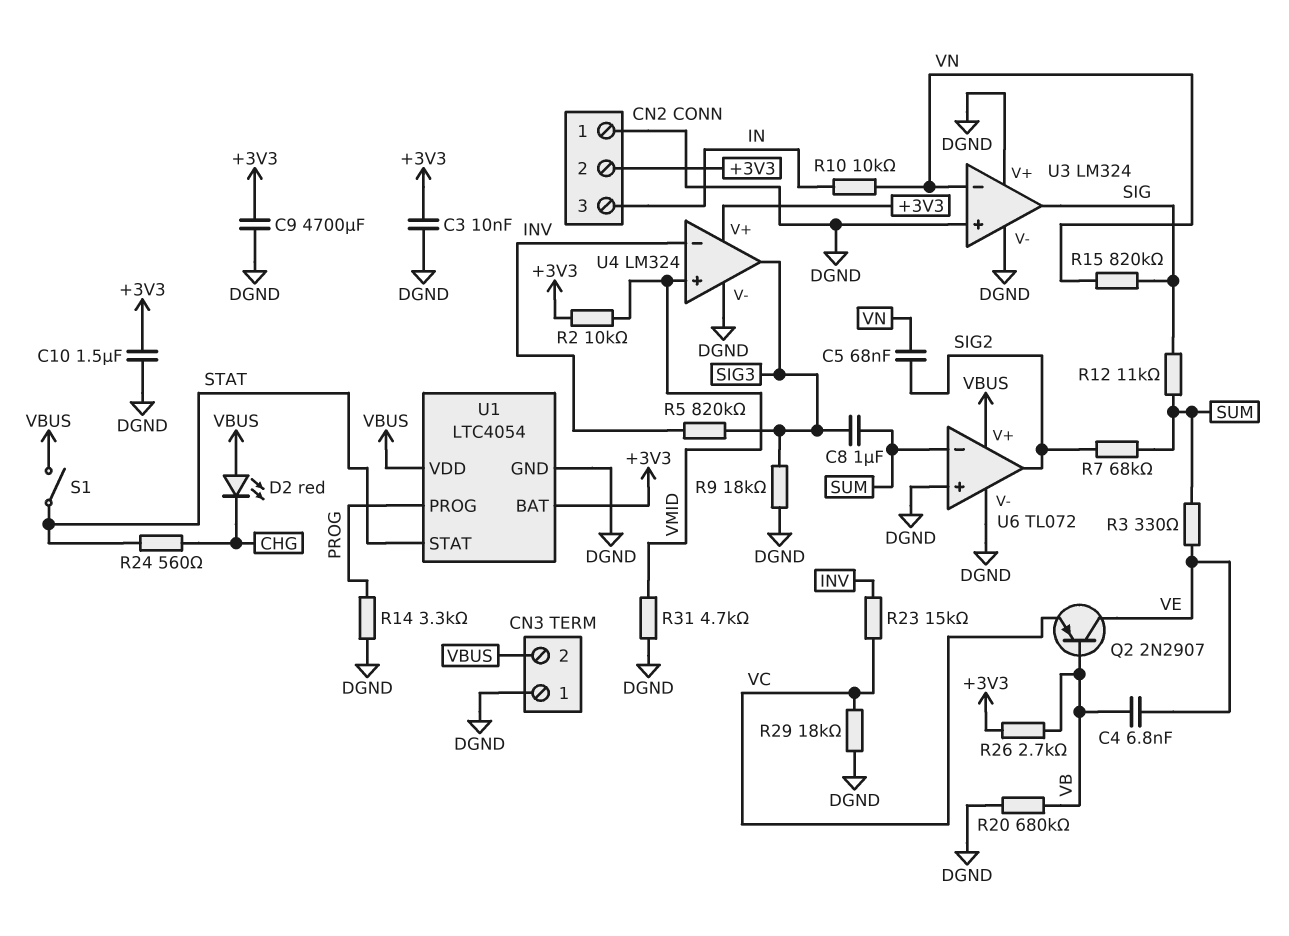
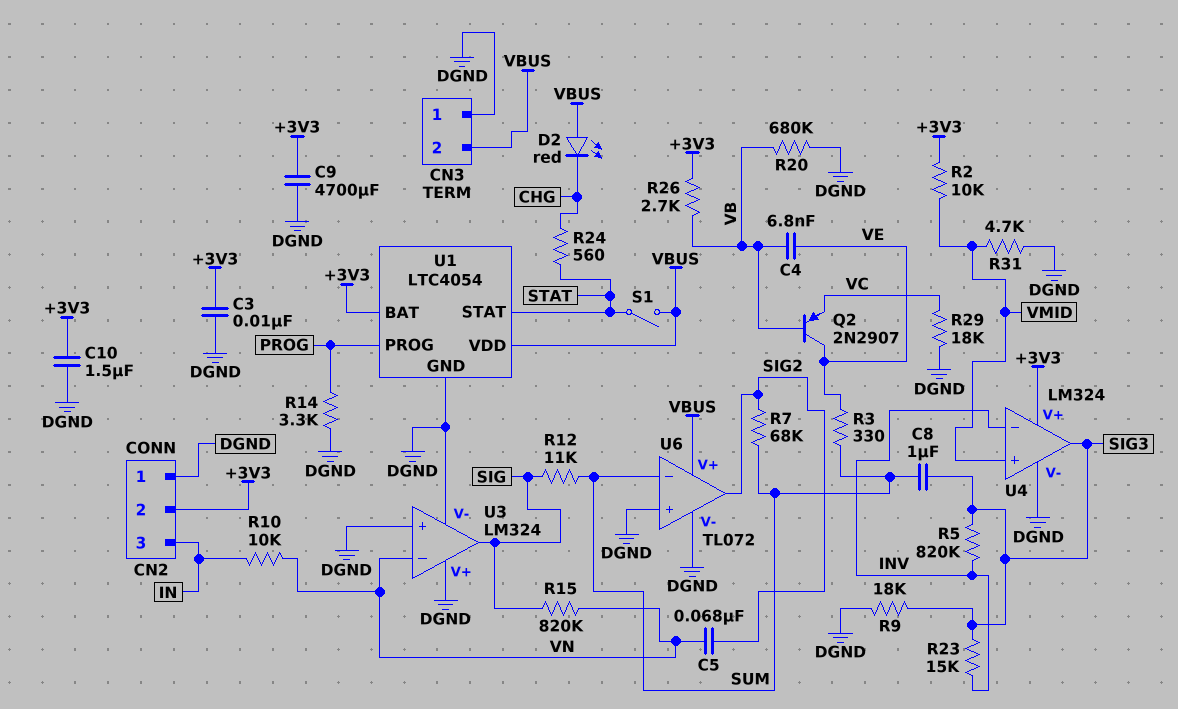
R23: 15k (INV, VC) -> 15k (INV, SIG3)

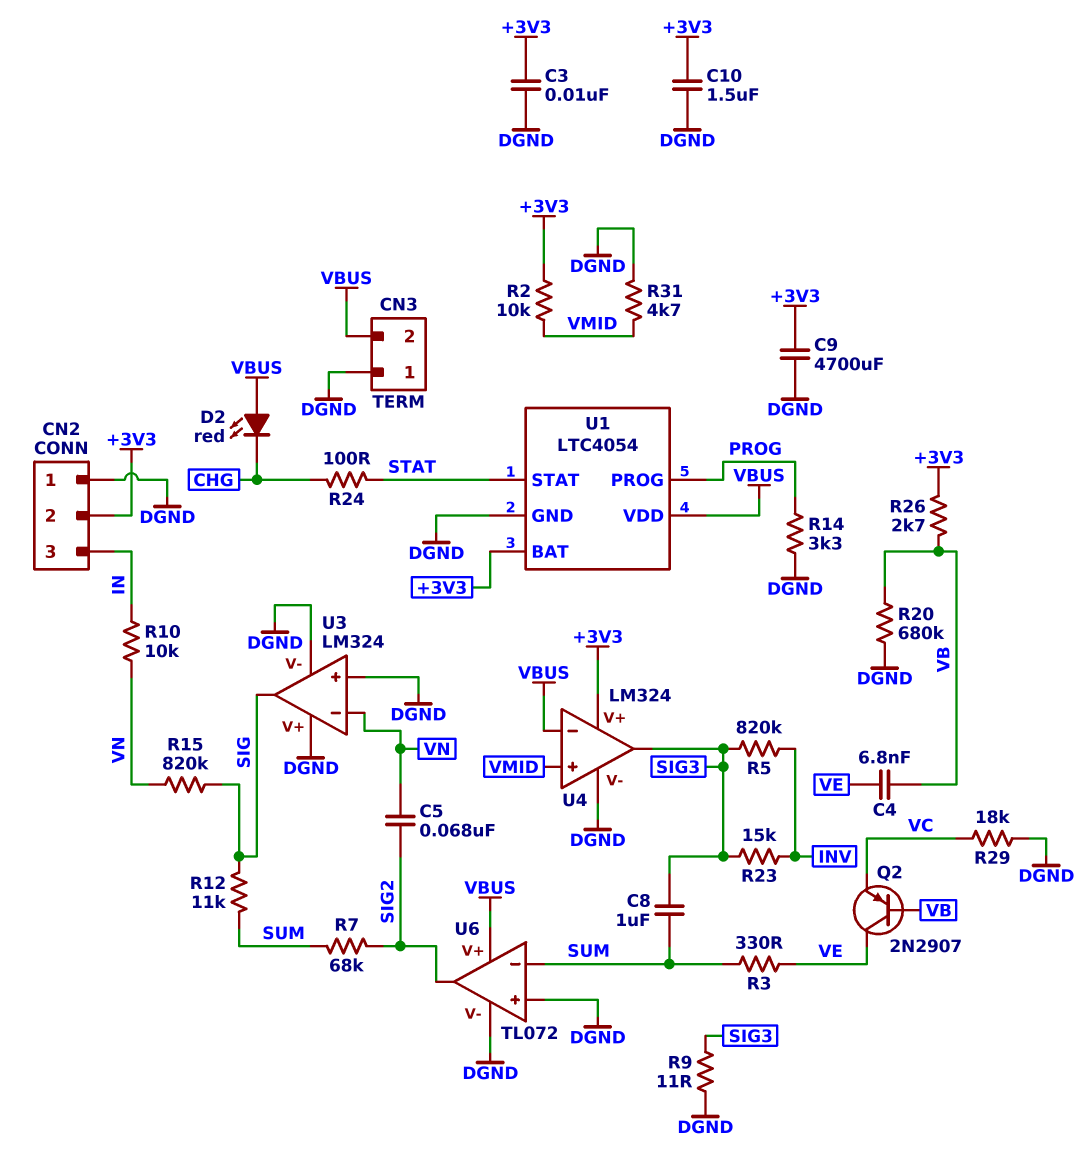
R9: 18k (DGND, SIG3) -> 11 (DGND, SIG3)
R24: 560 (CHG, STAT) -> 100 (CHG, STAT)
S1: switch (STAT, VBUS) -> none
U4 pin in-: INV -> VBUS

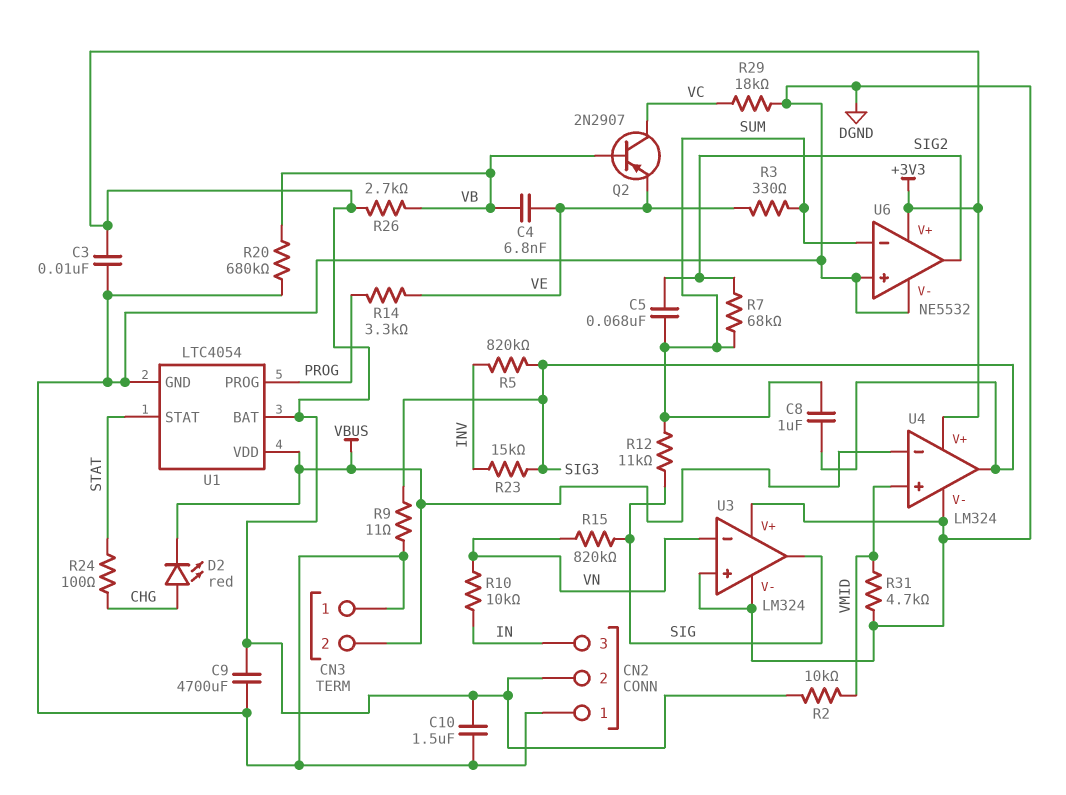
C5: 68nF (SIG2, VN) -> 68nF (SIG2, SUM)
D2: LED red (A VBUS, K CHG) -> LED red (A CHG, K VBUS)
Q2: PNP 2N2907 (B VB, C VE, E VC) -> PNP 2N2907 (B VB, C VC, E VE)
R14: 3.3k (DGND, PROG) -> 3.3k (PROG, VE)
U6: TL072 -> NE5532
U6 pin V+: VBUS -> +3V3

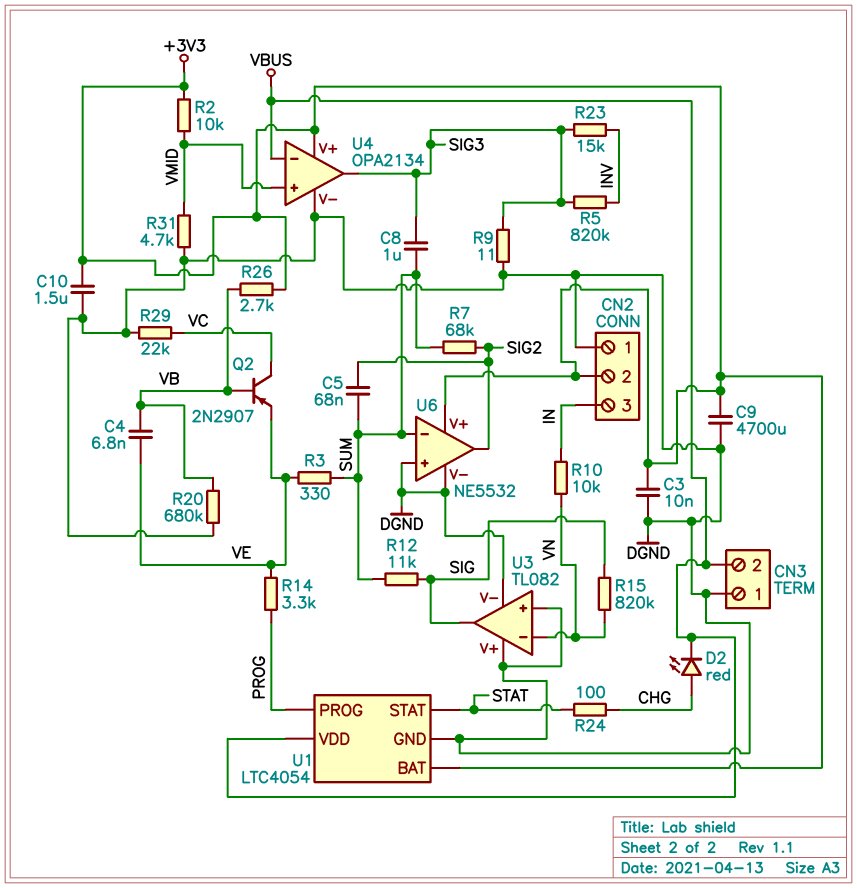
R29: 18k (DGND, VC) -> 22k (DGND, VC)
U3: LM324 -> TL082
U4: LM324 -> OPA2134

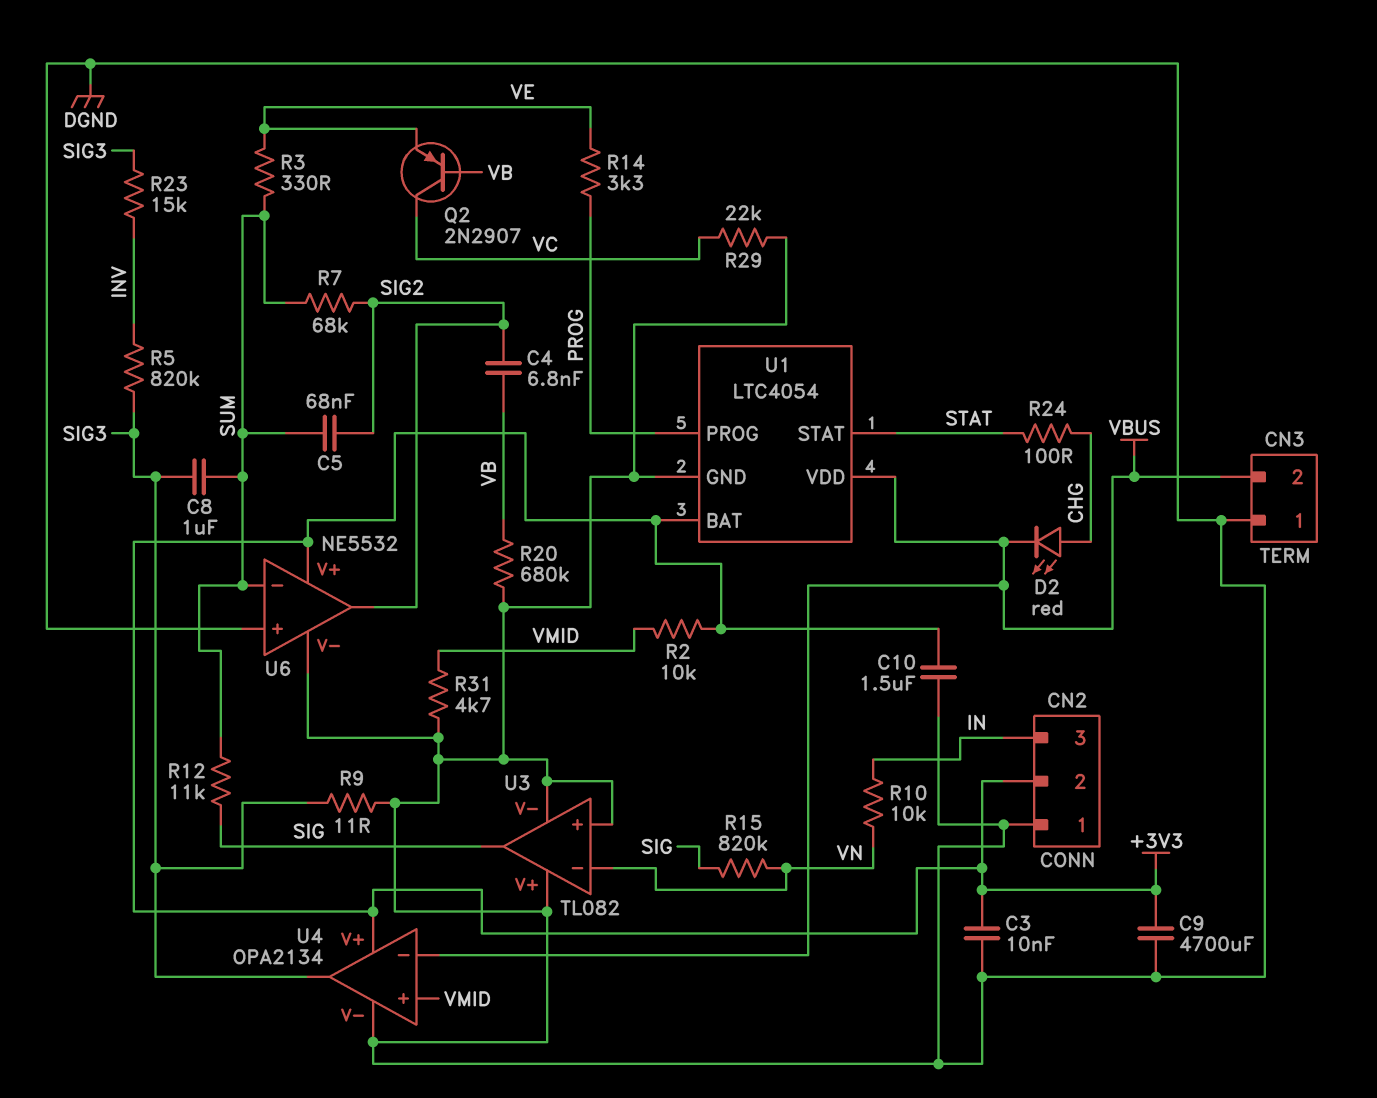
C4: 6.8nF (VB, VE) -> 6.8nF (SIG2, VB)
R26: 2.7k (+3V3, VB) -> none

